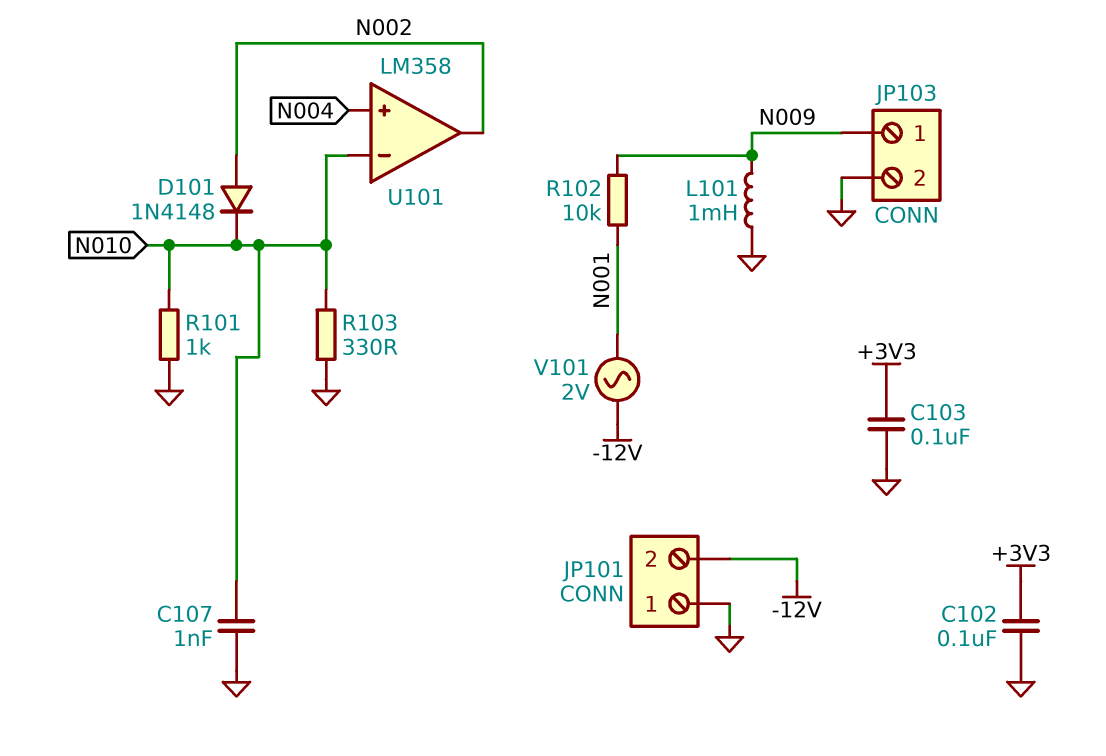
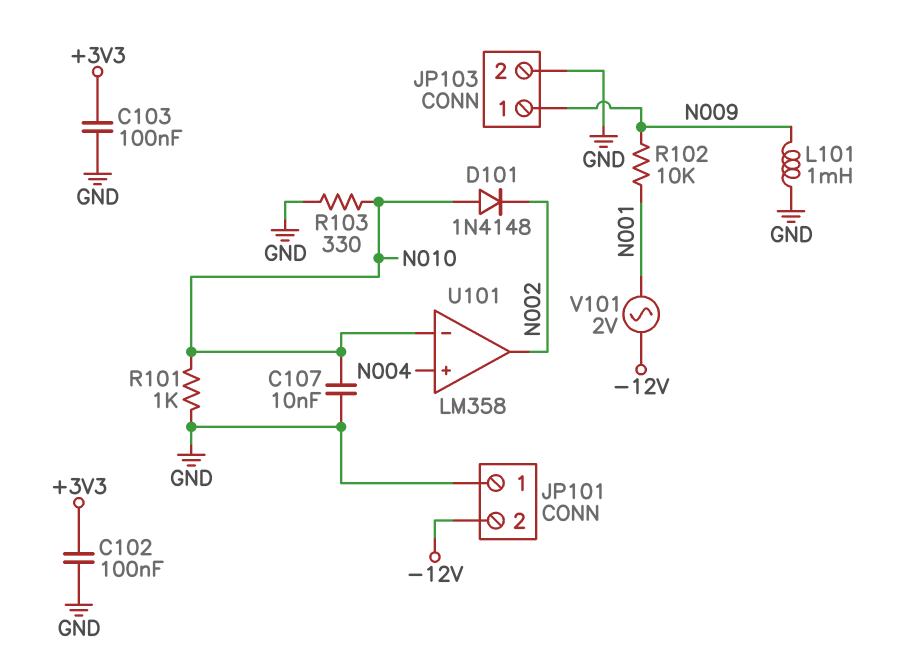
C107: 1nF (GND, N010) -> 10nF (GND, N010)
D101: diode 1N4148 (A N002, K N010) -> diode 1N4148 (A N010, K N002)

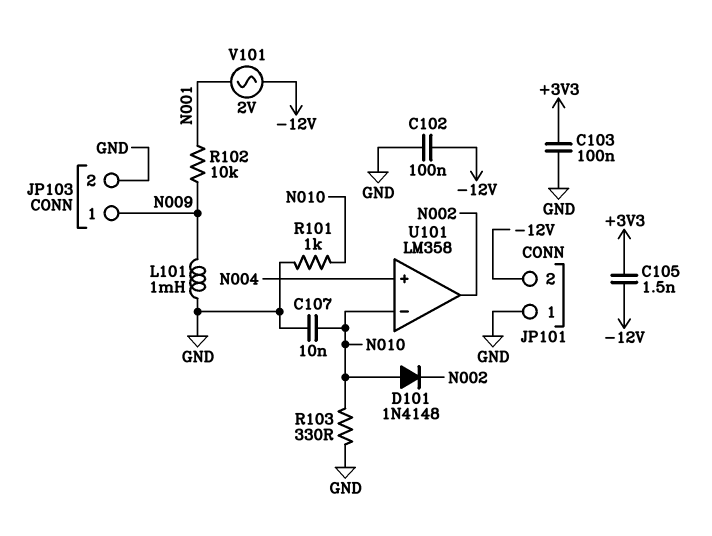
C102: 100nF (+3V3, GND) -> 100nF (-12V, GND)
C105: none -> 1.5nF (+3V3, -12V)

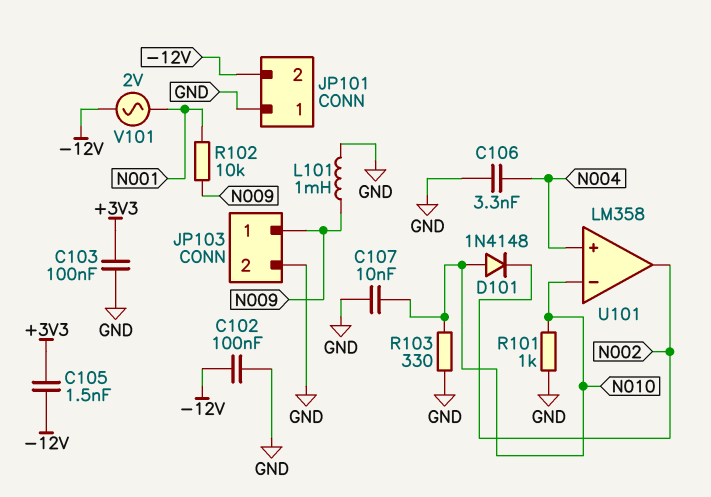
C106: none -> 3.3nF (GND, N004)

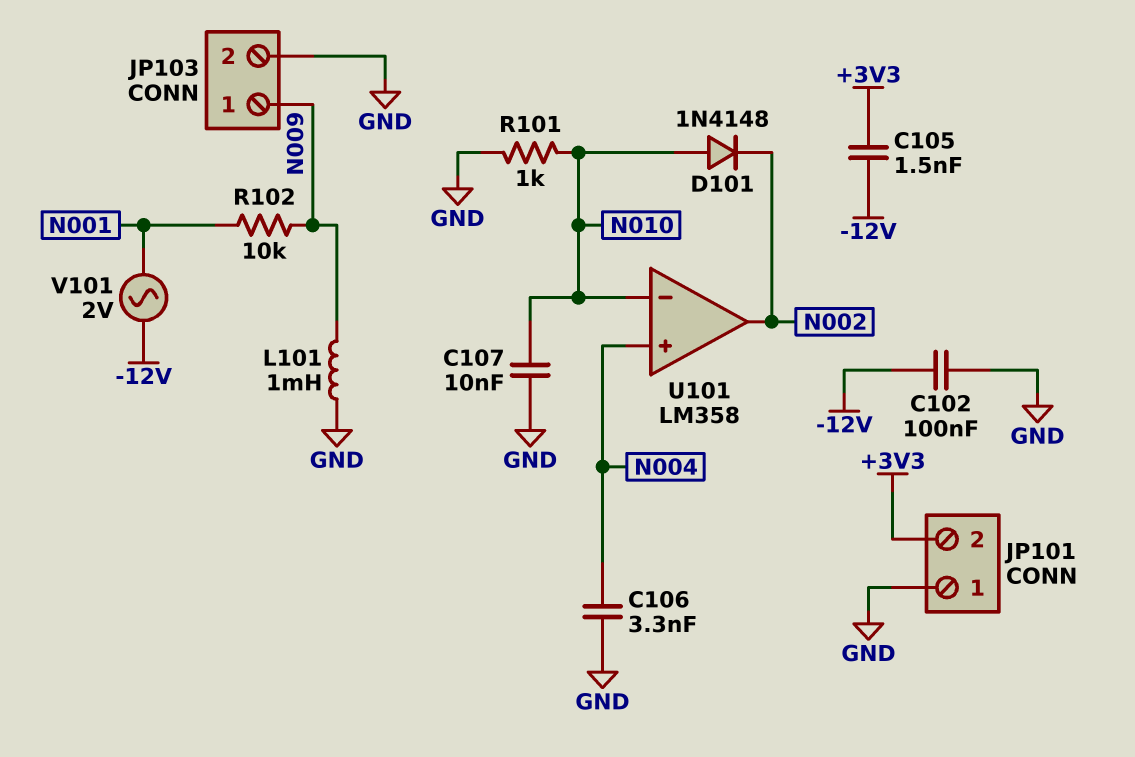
C103: 100nF (+3V3, GND) -> none
JP101 pin 2: -12V -> +3V3
R103: 330 (GND, N010) -> none

